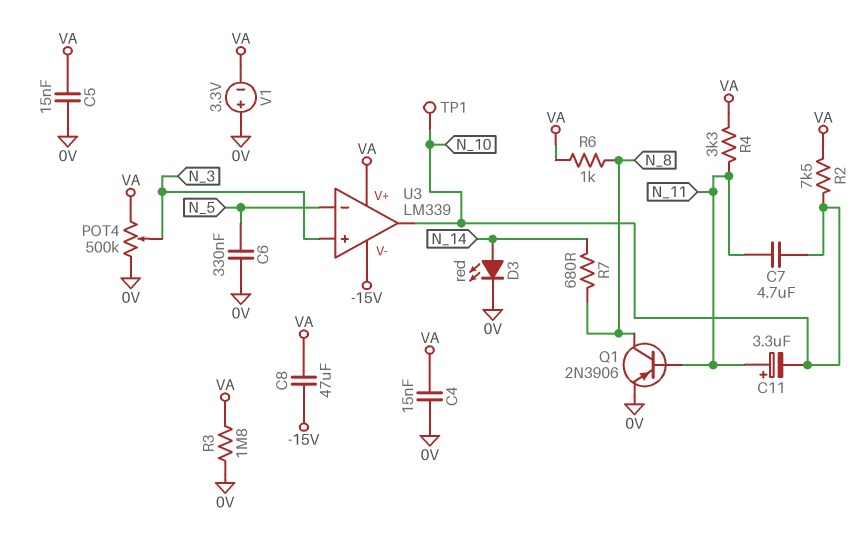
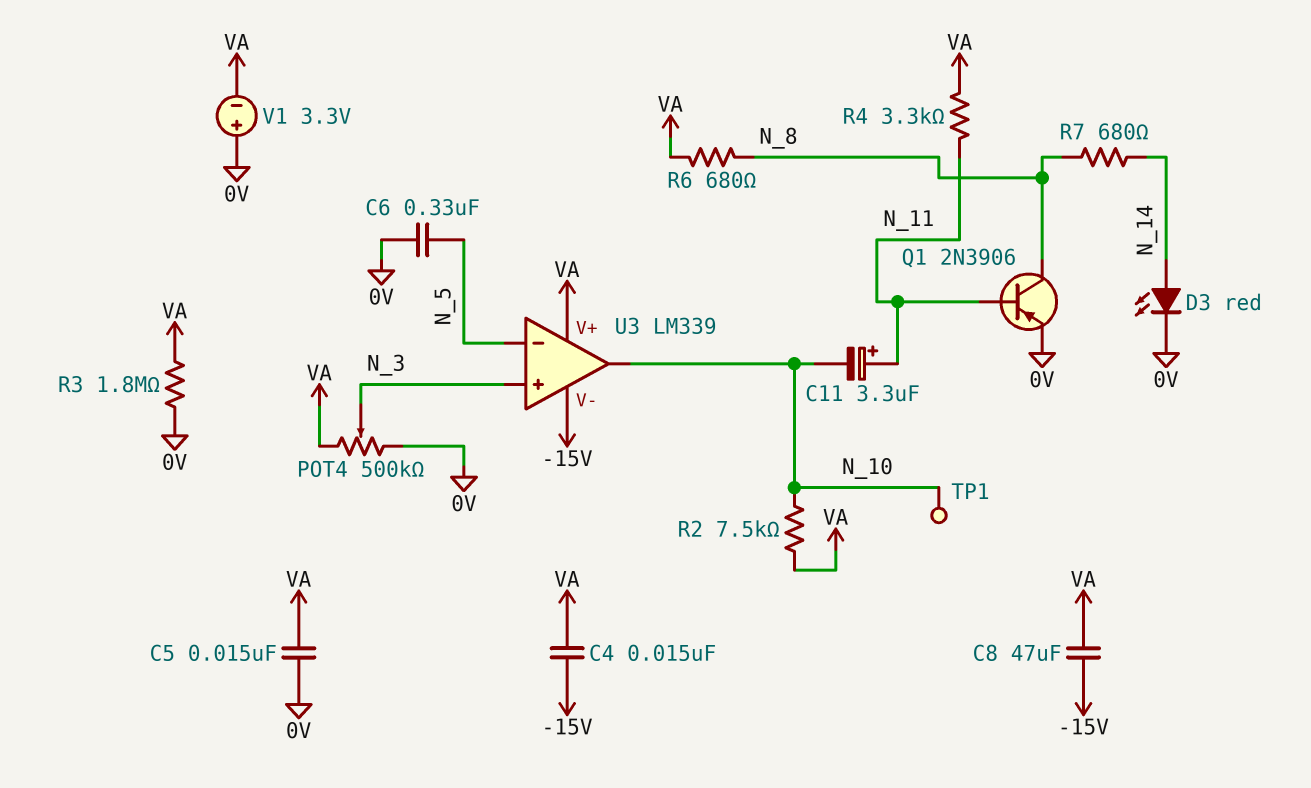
C4: 15nF (0V, VA) -> 15nF (-15V, VA)
C7: 4.7uF (N_10, N_11) -> none
R6: 1k (N_8, VA) -> 680 (N_8, VA)

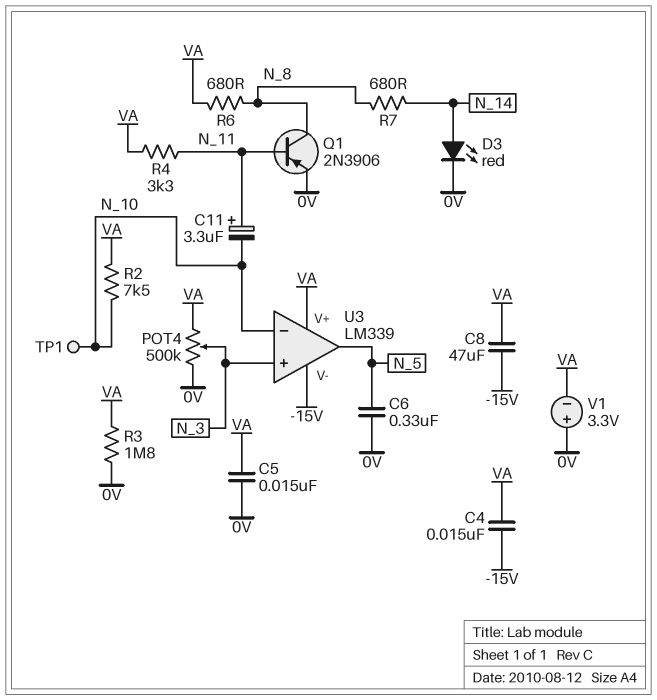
U3 pin in-: N_5 -> N_10
U3 pin out: N_10 -> N_5

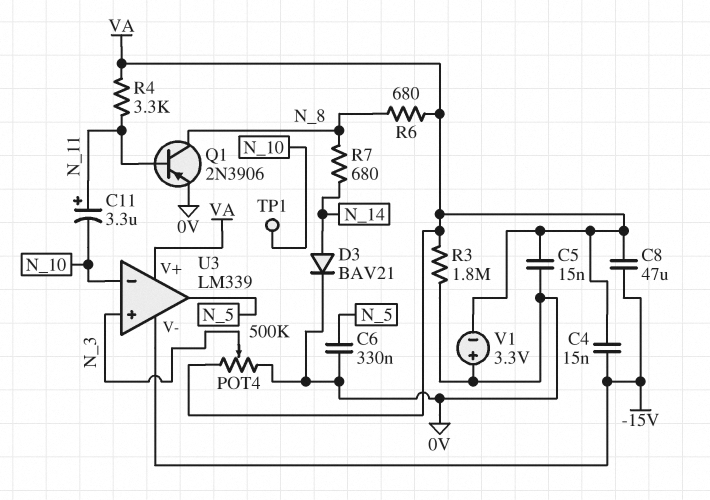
D3: LED red (A N_14, K 0V) -> diode BAV21 (A N_14, K 0V)
R2: 7.5k (N_10, VA) -> none

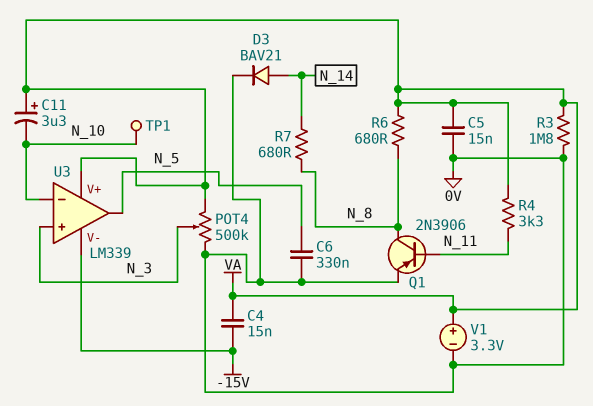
C8: 47uF (-15V, VA) -> none
C11: 3.3uF (plus N_11, minus N_10) -> 3.3uF (plus VA, minus N_10)
V1: 3.3V (plus 0V, minus VA) -> 3.3V (plus VA, minus 0V)

